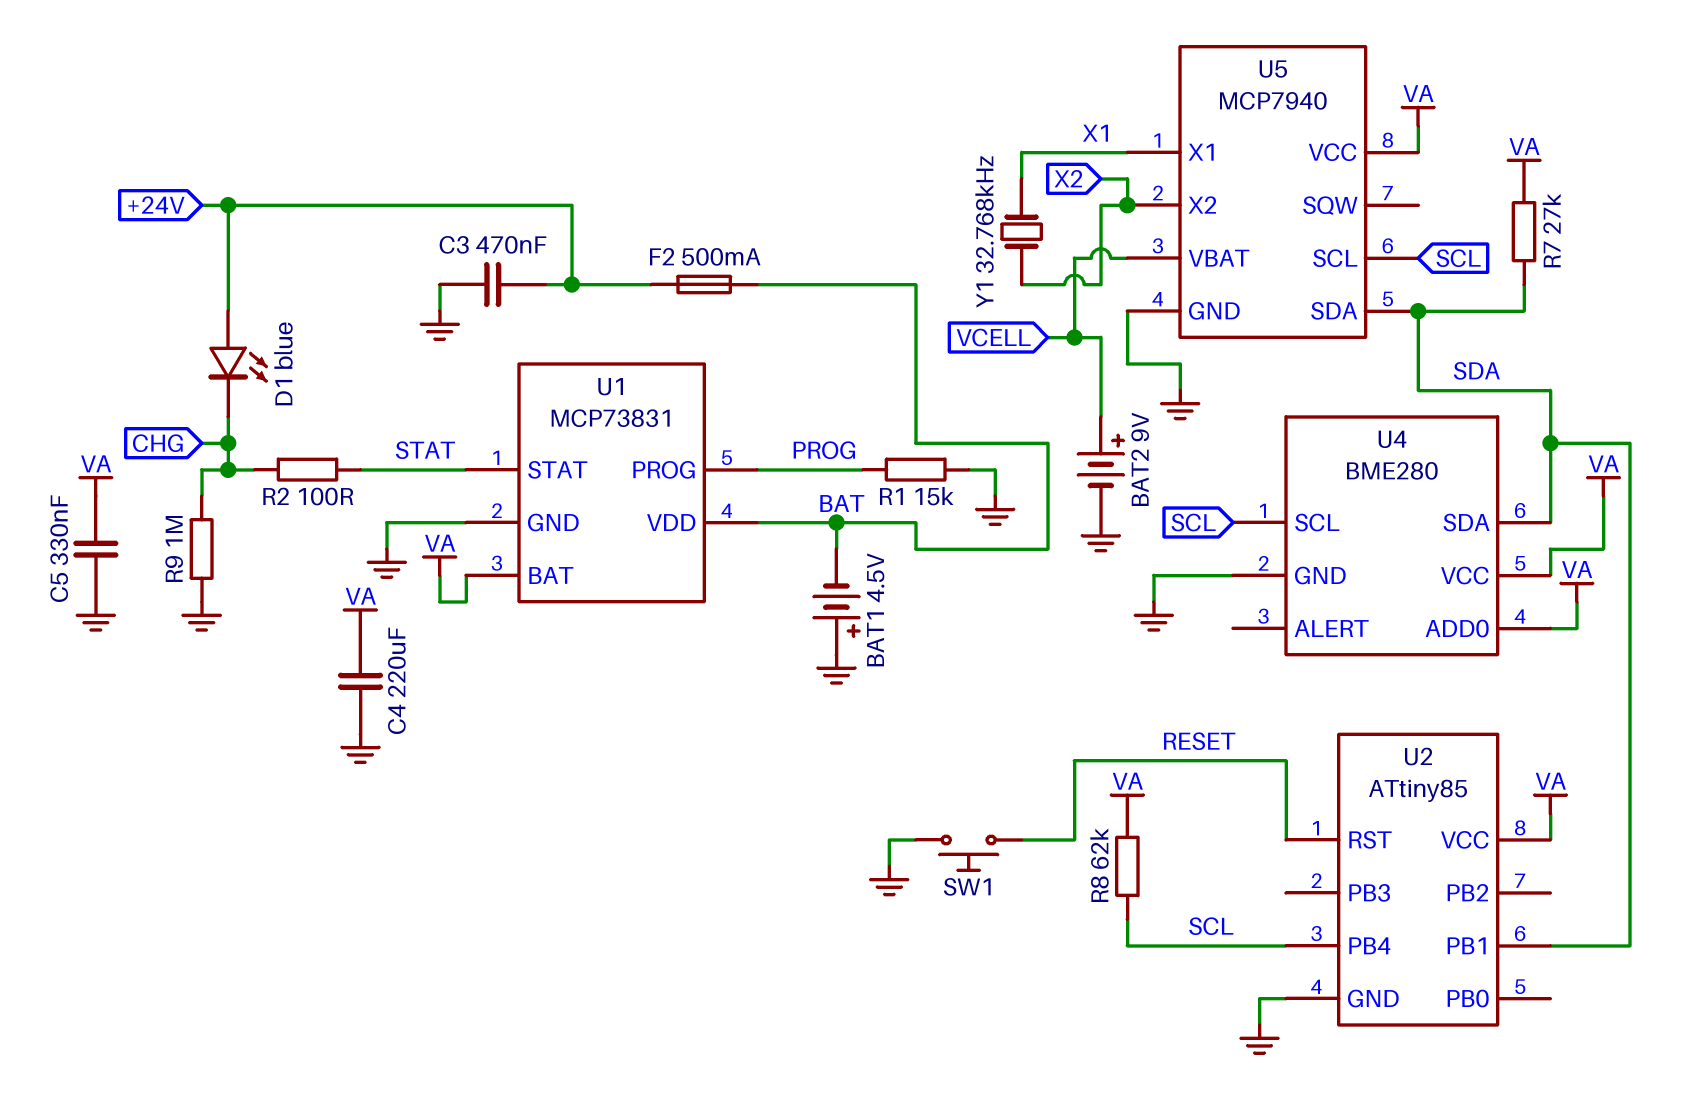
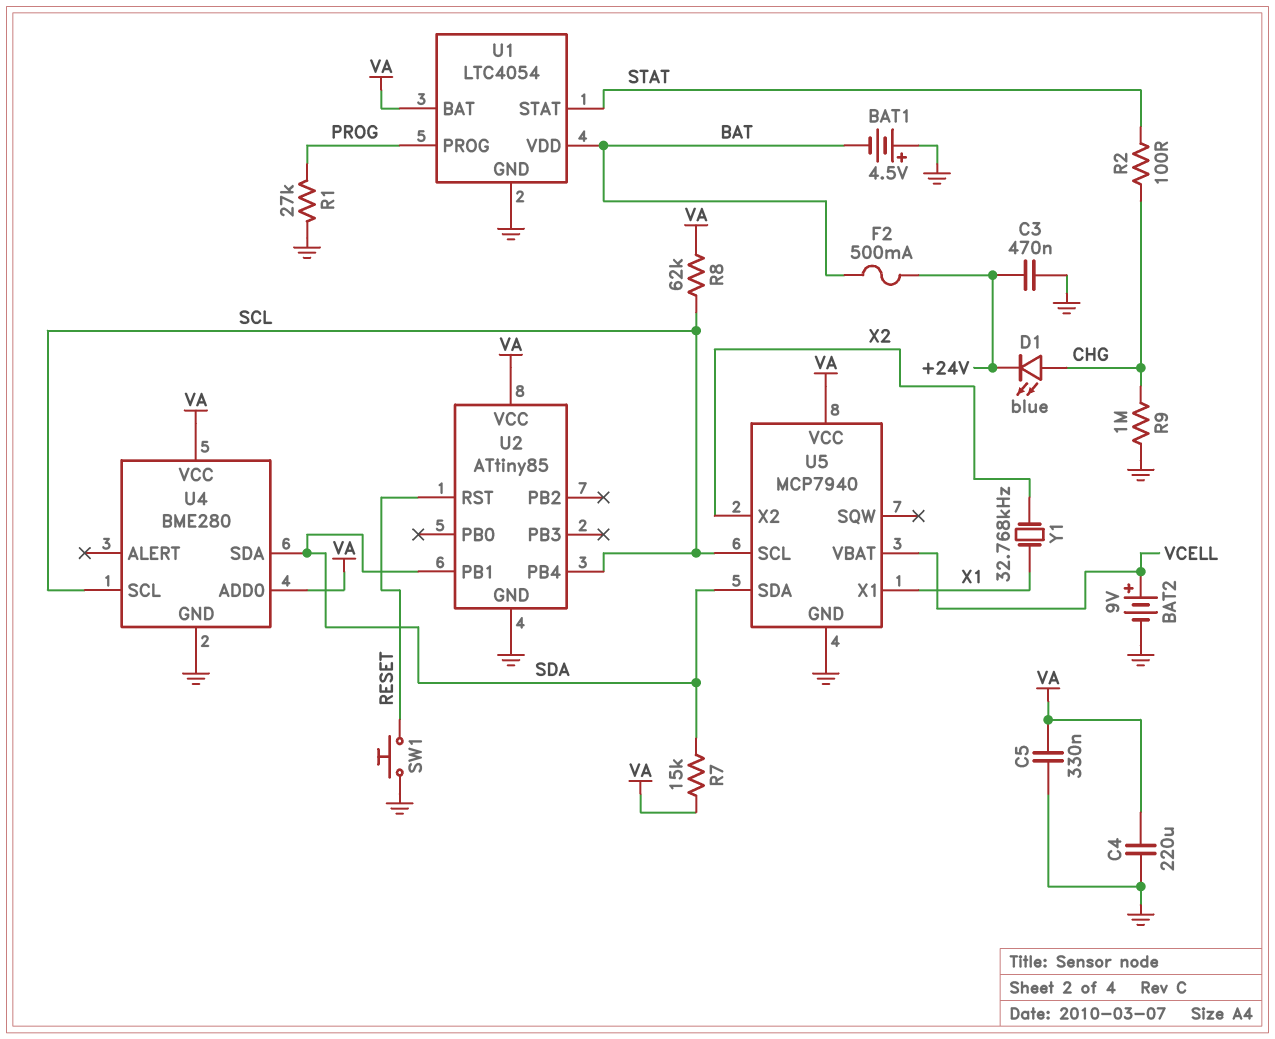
D1: LED blue (A +24V, K CHG) -> LED blue (A CHG, K +24V)
R1: 15k (GND, PROG) -> 27k (GND, PROG)
R7: 27k (SDA, VA) -> 15k (SDA, VA)
U1: MCP73831 -> LTC4054

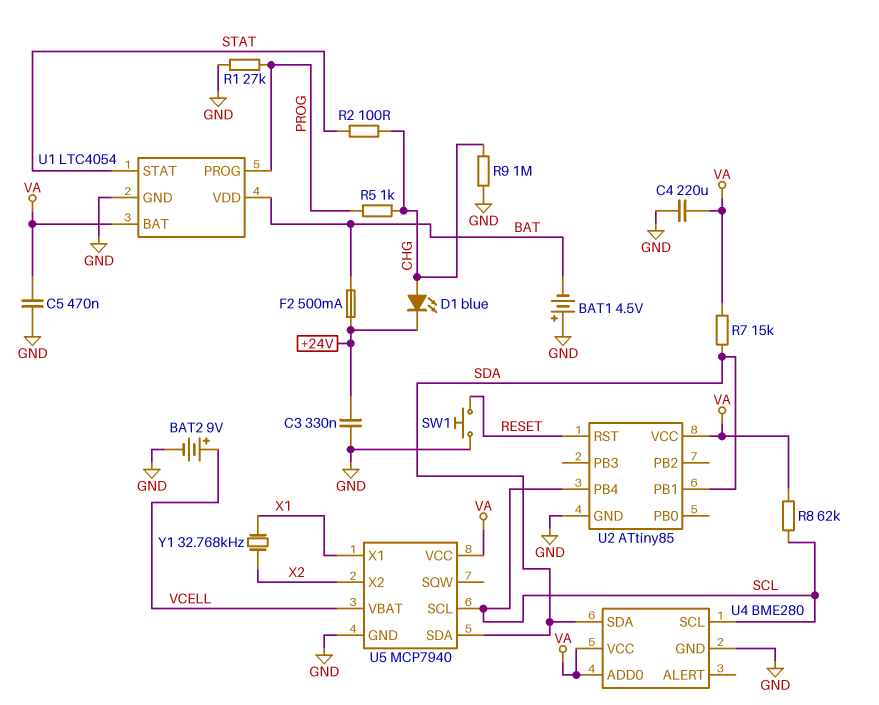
C3: 470nF (+24V, GND) -> 330nF (+24V, GND)
C5: 330nF (GND, VA) -> 470nF (GND, VA)
R5: none -> 1k (CHG, PROG)

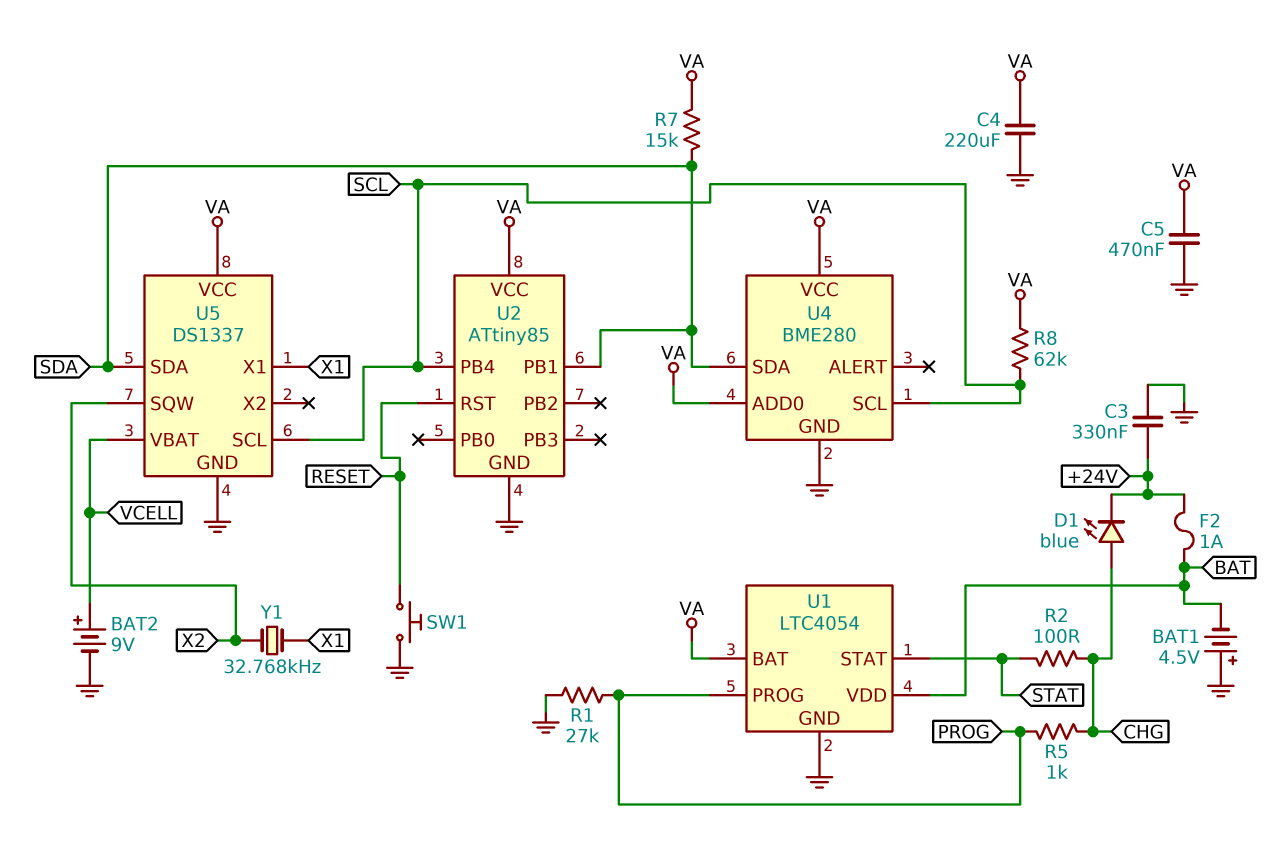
F2: 500mA (+24V, BAT) -> 1A (+24V, BAT)
R9: 1M (CHG, GND) -> none
U5: MCP7940 -> DS1337
U5 pin SQW: none -> X2
U5 pin X2: X2 -> none

